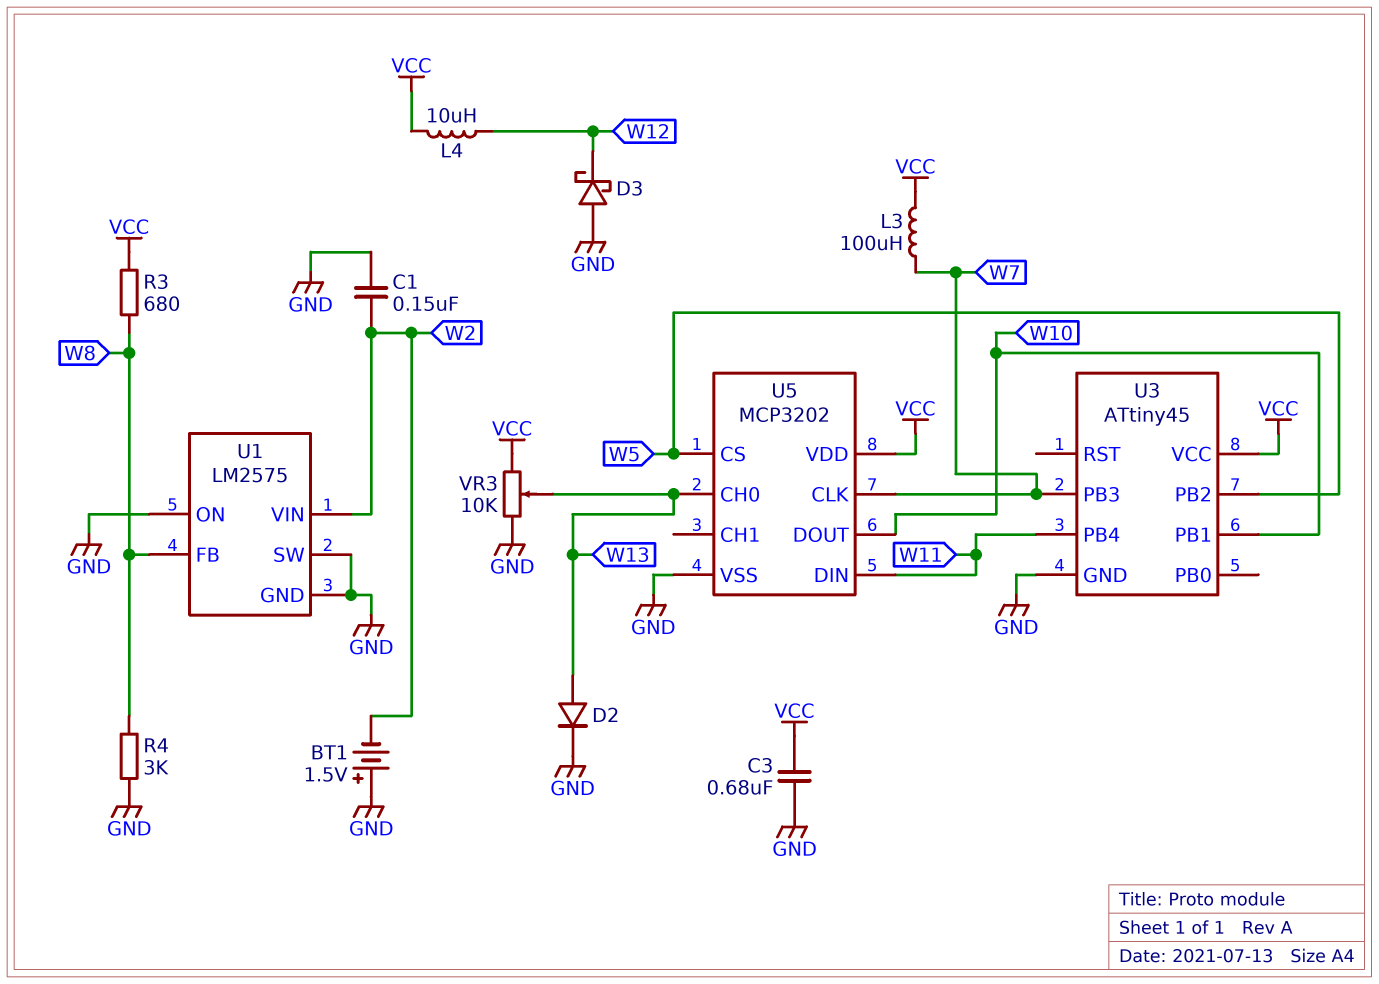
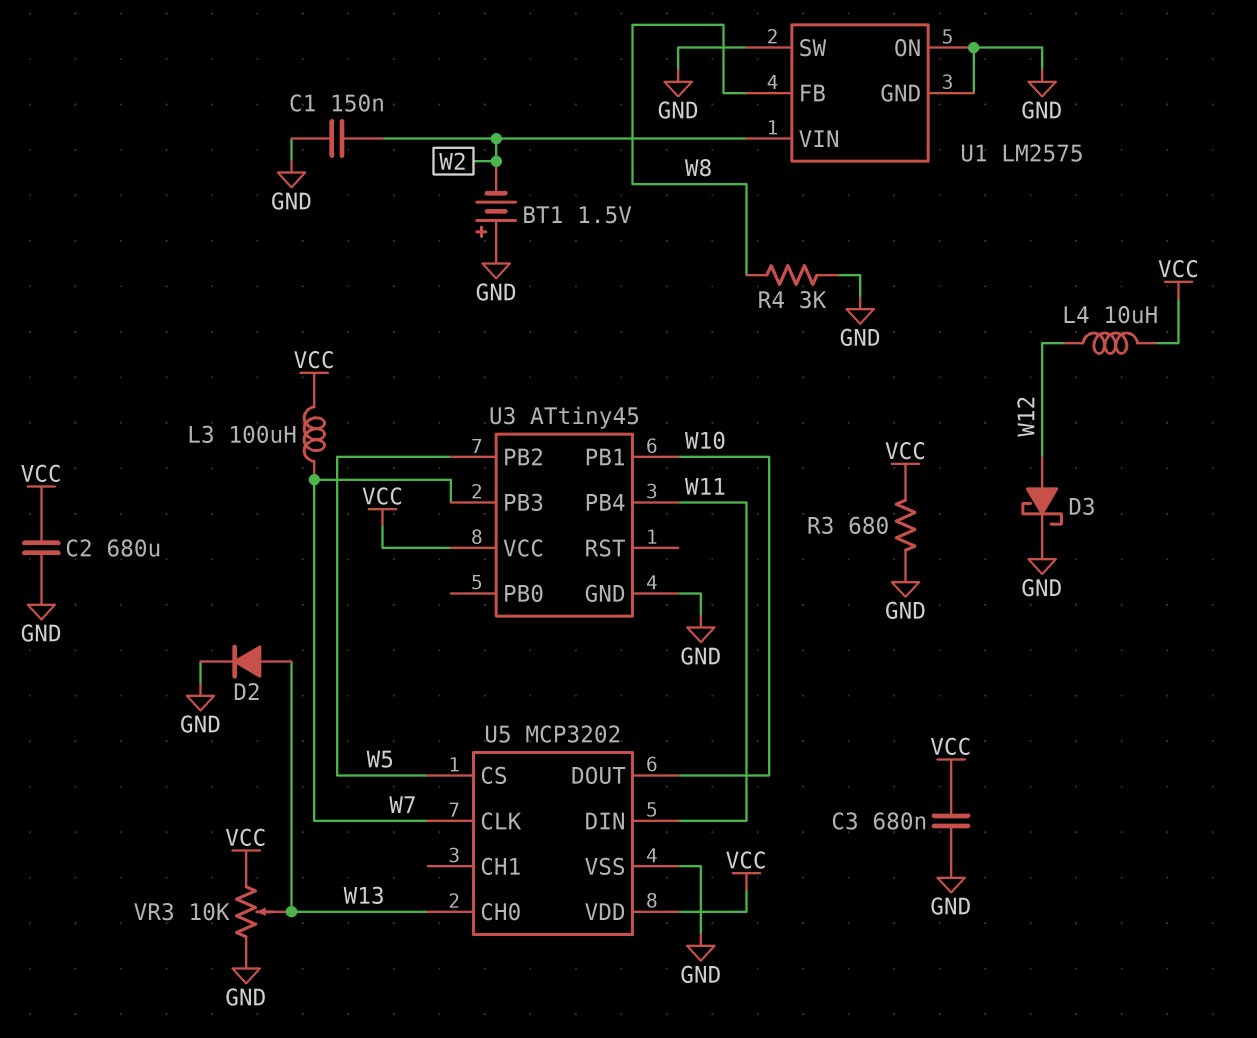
C2: none -> 680uF (GND, VCC)
D3: schottky (A GND, K W12) -> schottky (A W12, K GND)
R3: 680 (VCC, W8) -> 680 (GND, VCC)

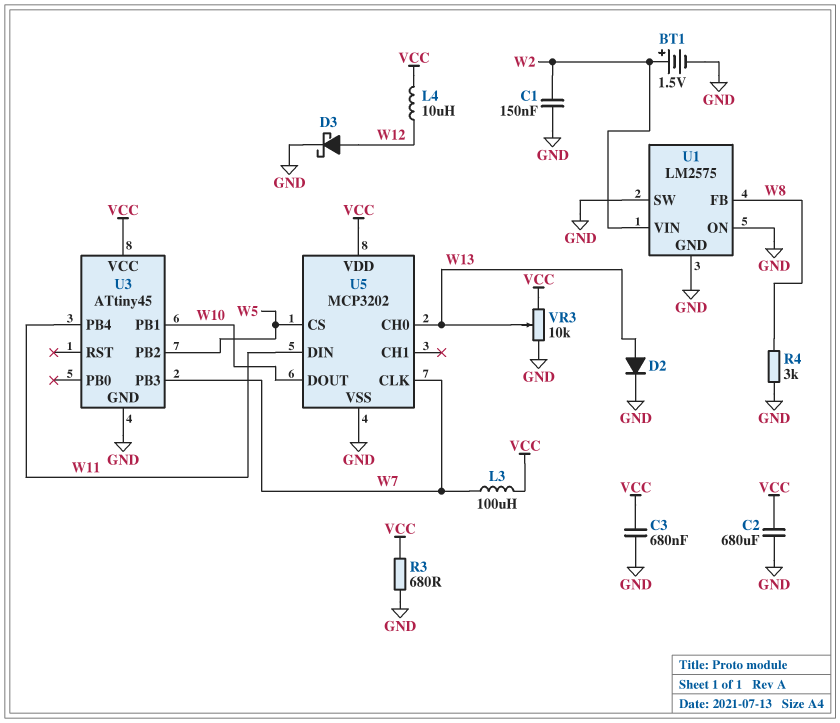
BT1: 1.5V (plus GND, minus W2) -> 1.5V (plus W2, minus GND)

